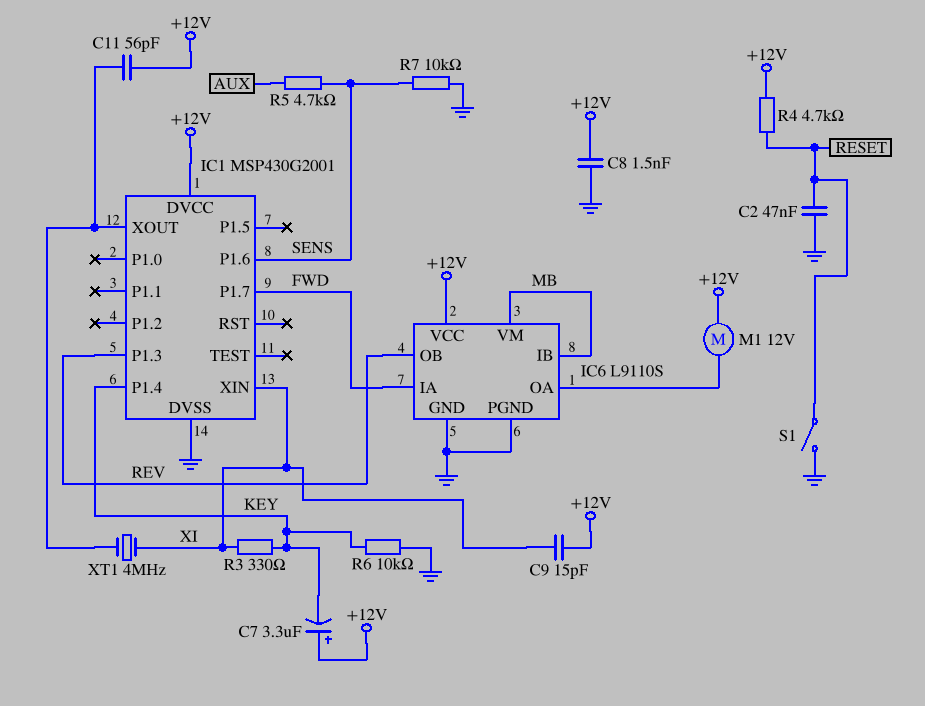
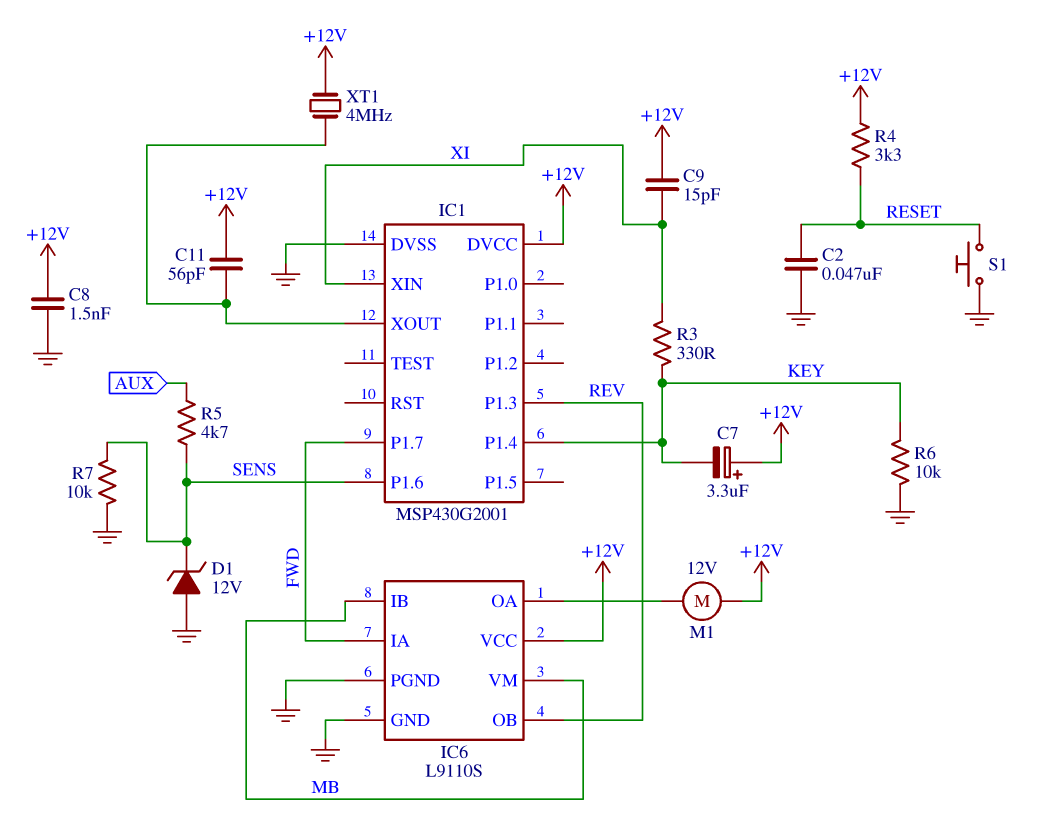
D1: none -> zener 12V (A GND, K SENS)
R4: 4.7k (+12V, RESET) -> 3.3k (+12V, RESET)
S1: switch (GND, RESET) -> button (GND, RESET)
XT1: 4MHz (IC1/XOUT, XI) -> 4MHz (+12V, IC1/XOUT)

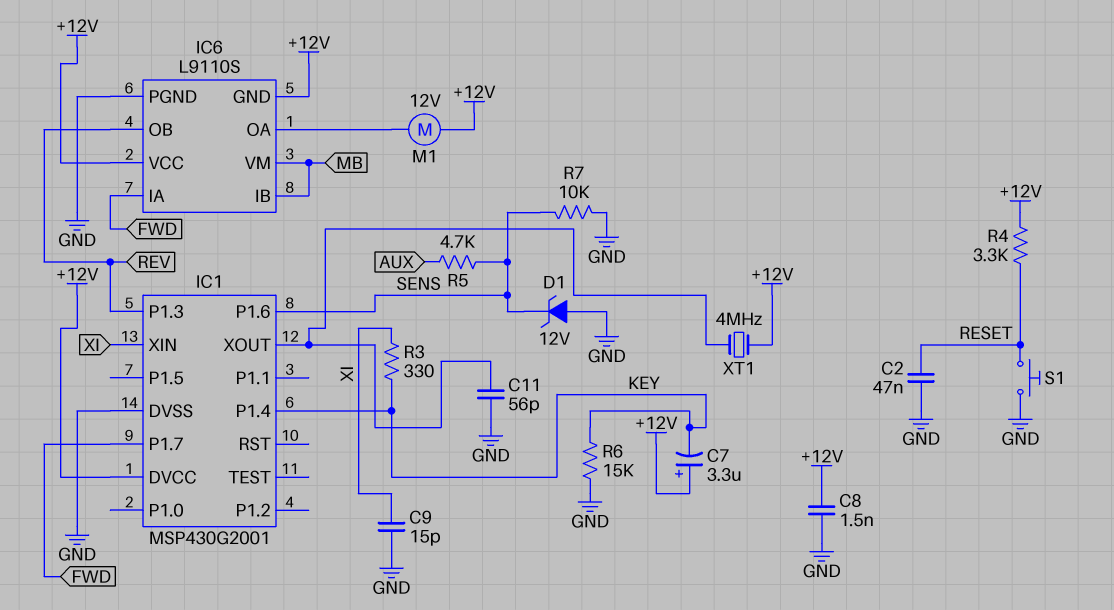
C9: 15pF (+12V, XI) -> 15pF (GND, XI)
C11: 56pF (+12V, IC1/XOUT) -> 56pF (GND, IC1/XOUT)
IC6 pin GND: GND -> +12V
R6: 10k (GND, KEY) -> 15k (GND, KEY)

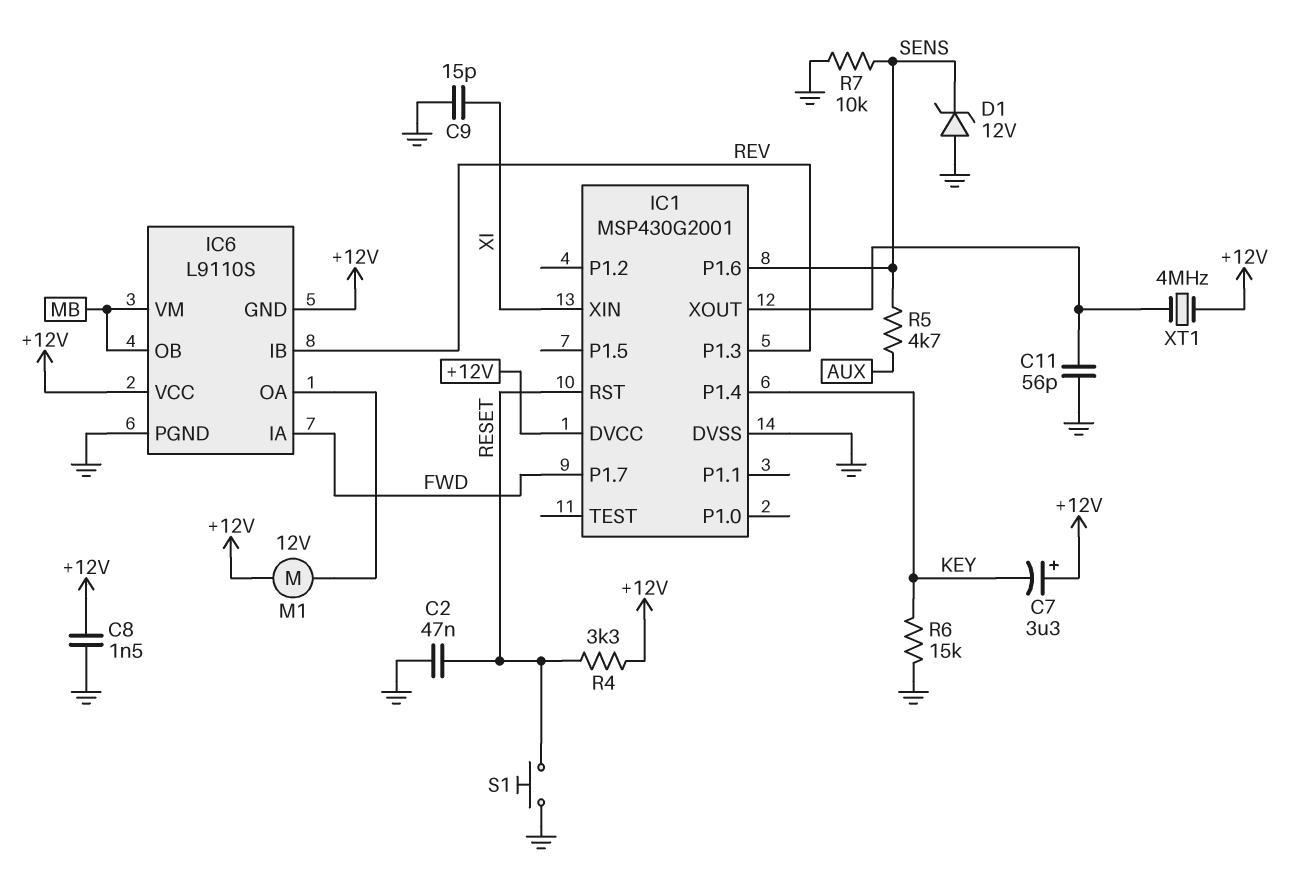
IC1 pin RST: none -> RESET
IC6 pin IB: MB -> REV
IC6 pin OB: REV -> MB
R3: 330 (KEY, XI) -> none

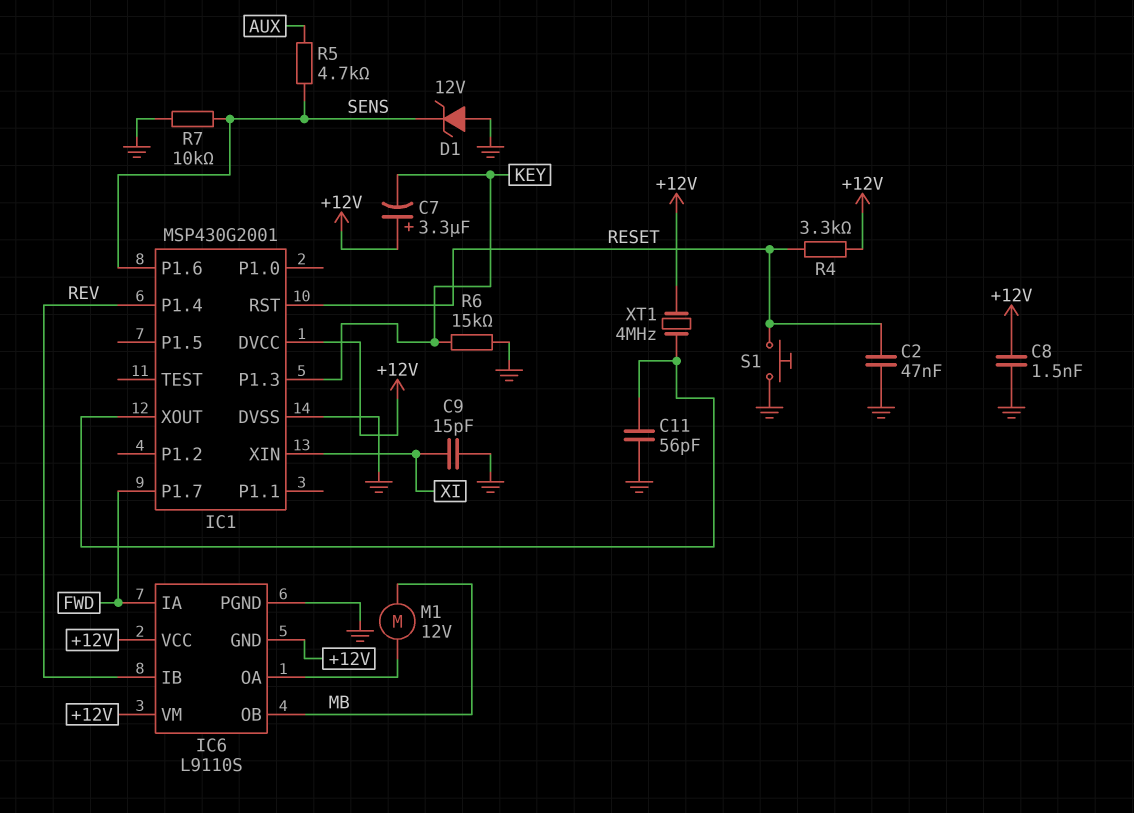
IC1 pin P1.3: REV -> KEY
IC1 pin P1.4: KEY -> REV
IC6 pin VM: MB -> +12V
M1: motor 12V (+12V, IC6/OA) -> motor 12V (IC6/OA, MB)

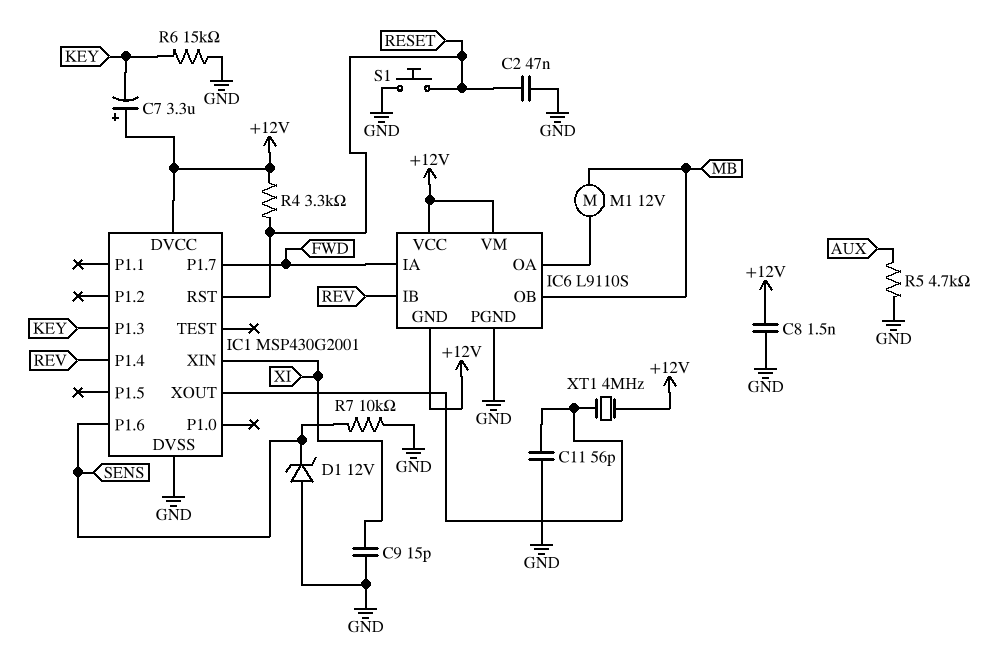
R5: 4.7k (AUX, SENS) -> 4.7k (AUX, GND)

